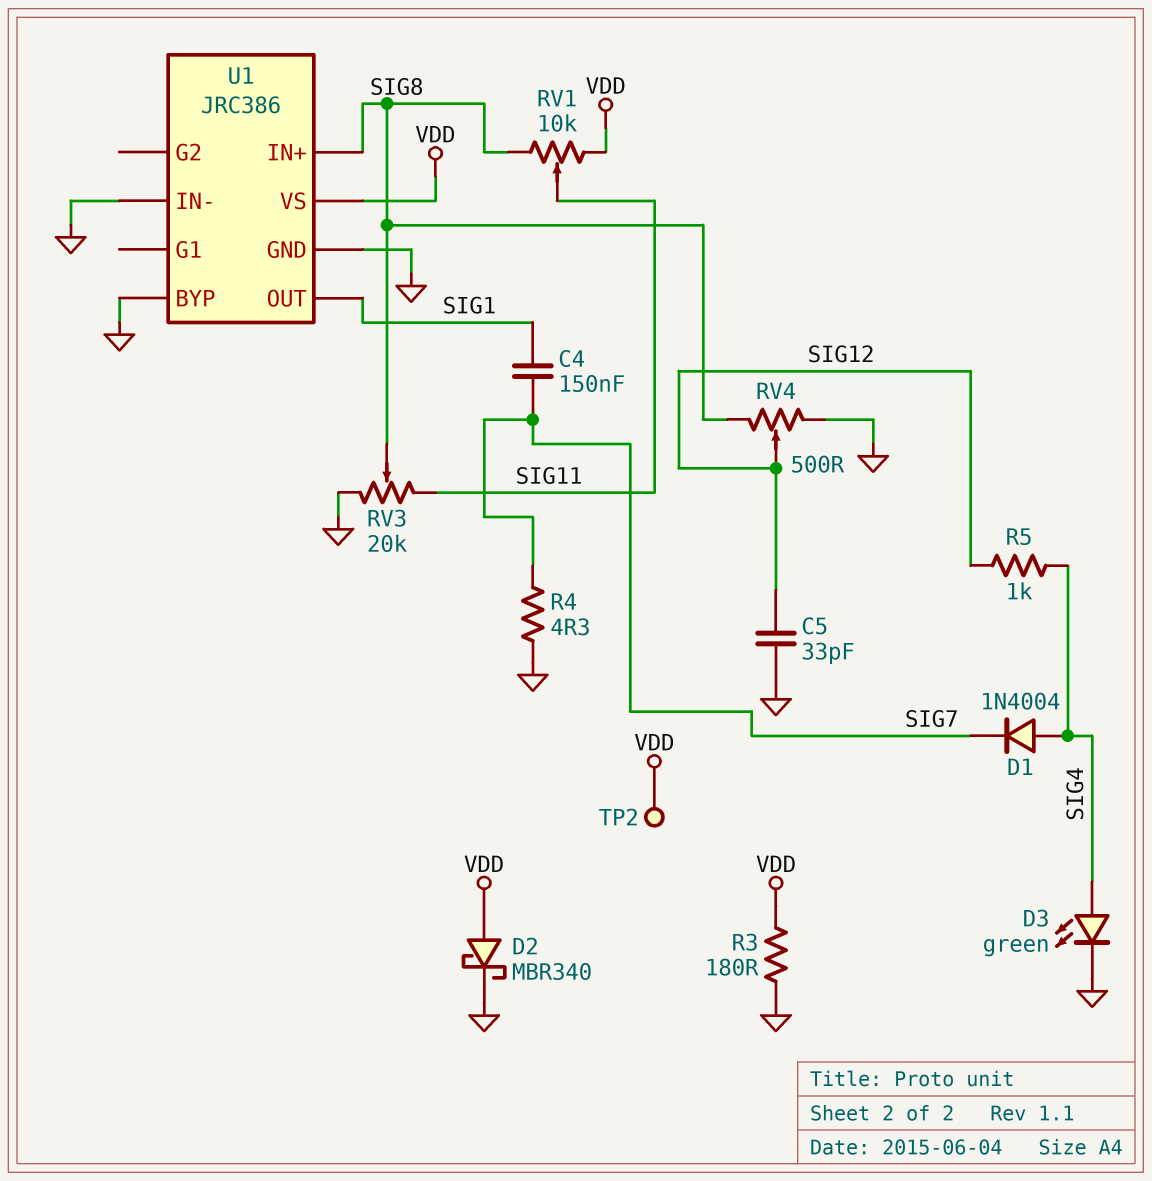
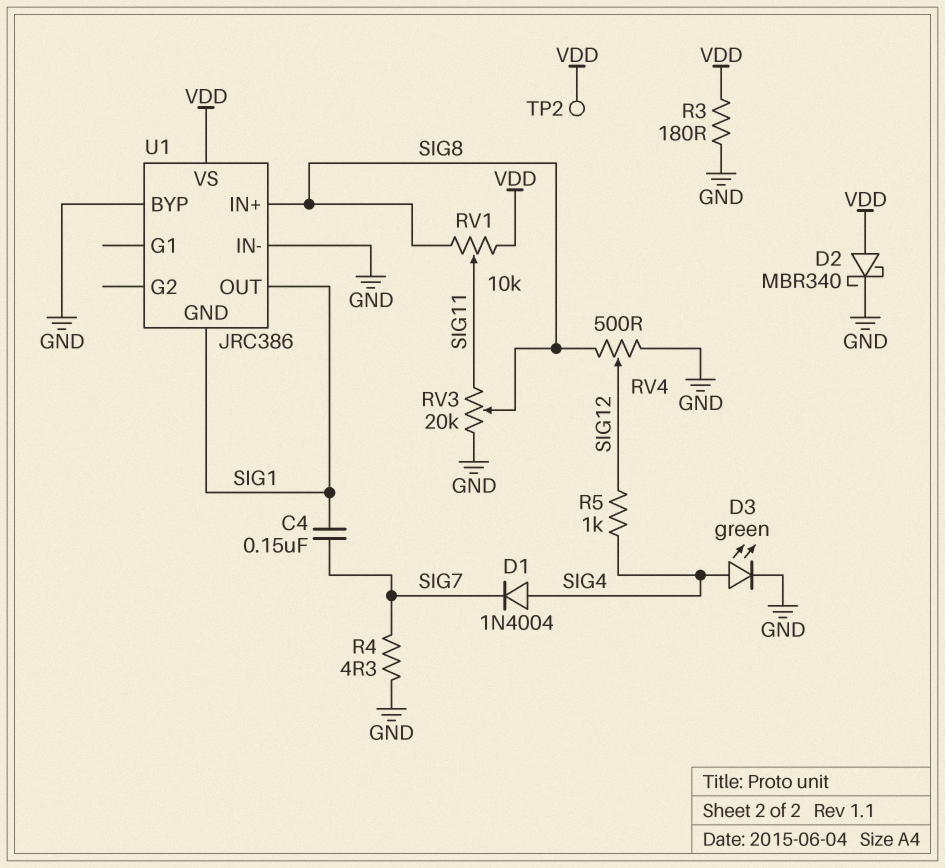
C5: 33pF (GND, SIG12) -> none
U1 pin GND: GND -> SIG1

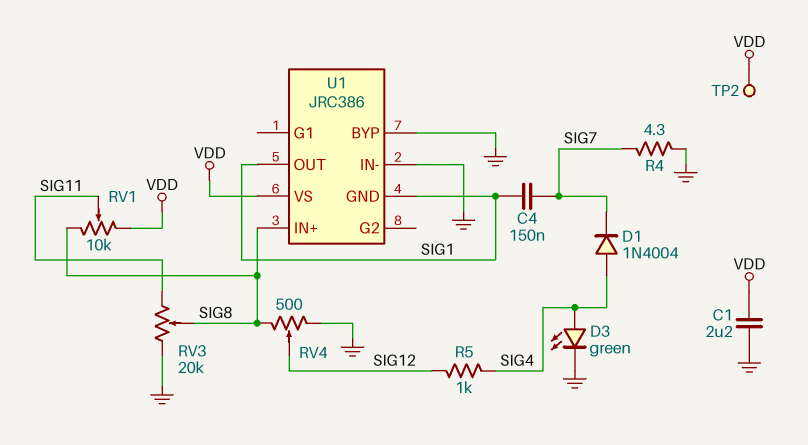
C1: none -> 2.2uF (GND, VDD)
D2: schottky MBR340 (A VDD, K GND) -> none
R3: 180 (GND, VDD) -> none

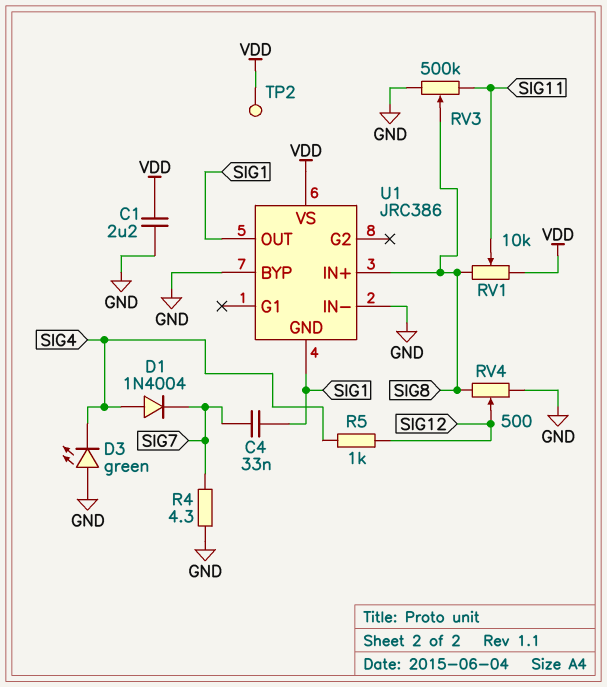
C4: 150nF (SIG1, SIG7) -> 33nF (SIG1, SIG7)
D3: LED green (A SIG4, K GND) -> LED green (A GND, K SIG4)
RV3: 20k (GND, SIG11, wiper SIG8) -> 500k (GND, SIG11, wiper SIG8)

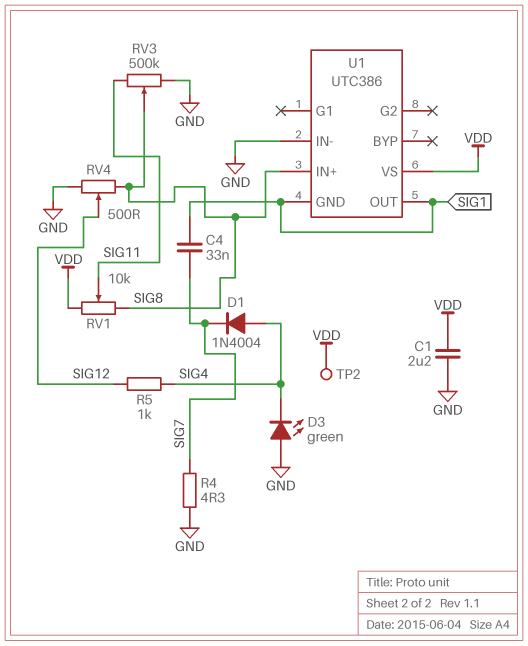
U1: JRC386 -> UTC386
U1 pin BYP: GND -> none

